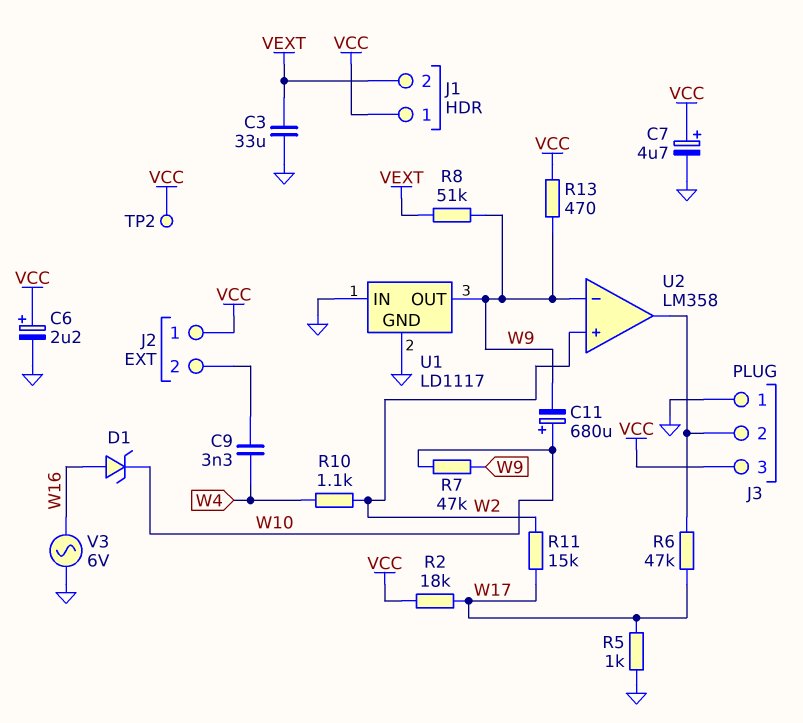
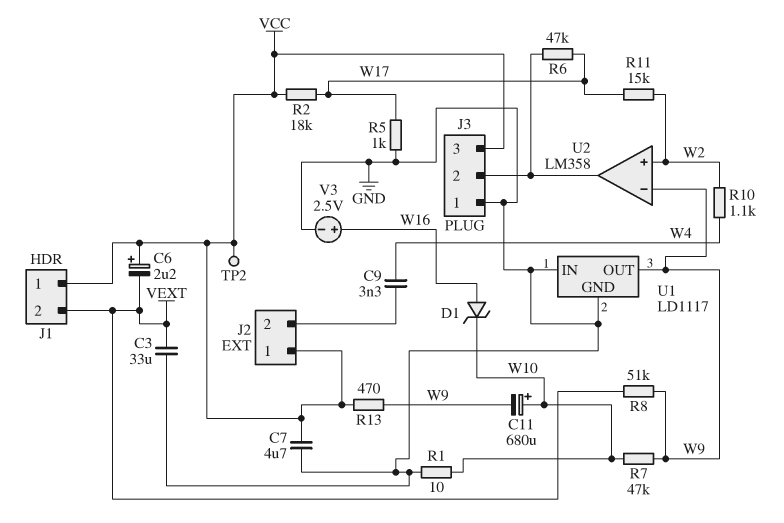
C6: 2.2uF (plus VCC, minus GND) -> 2.2uF (plus VCC, minus VEXT)
C7: 4.7uF (plus VCC, minus GND) -> 4.7uF (GND, VCC)
R1: none -> 10 (GND, W10)
V3: AC 6V (GND, W16) -> 2.5V (plus W16, minus GND)

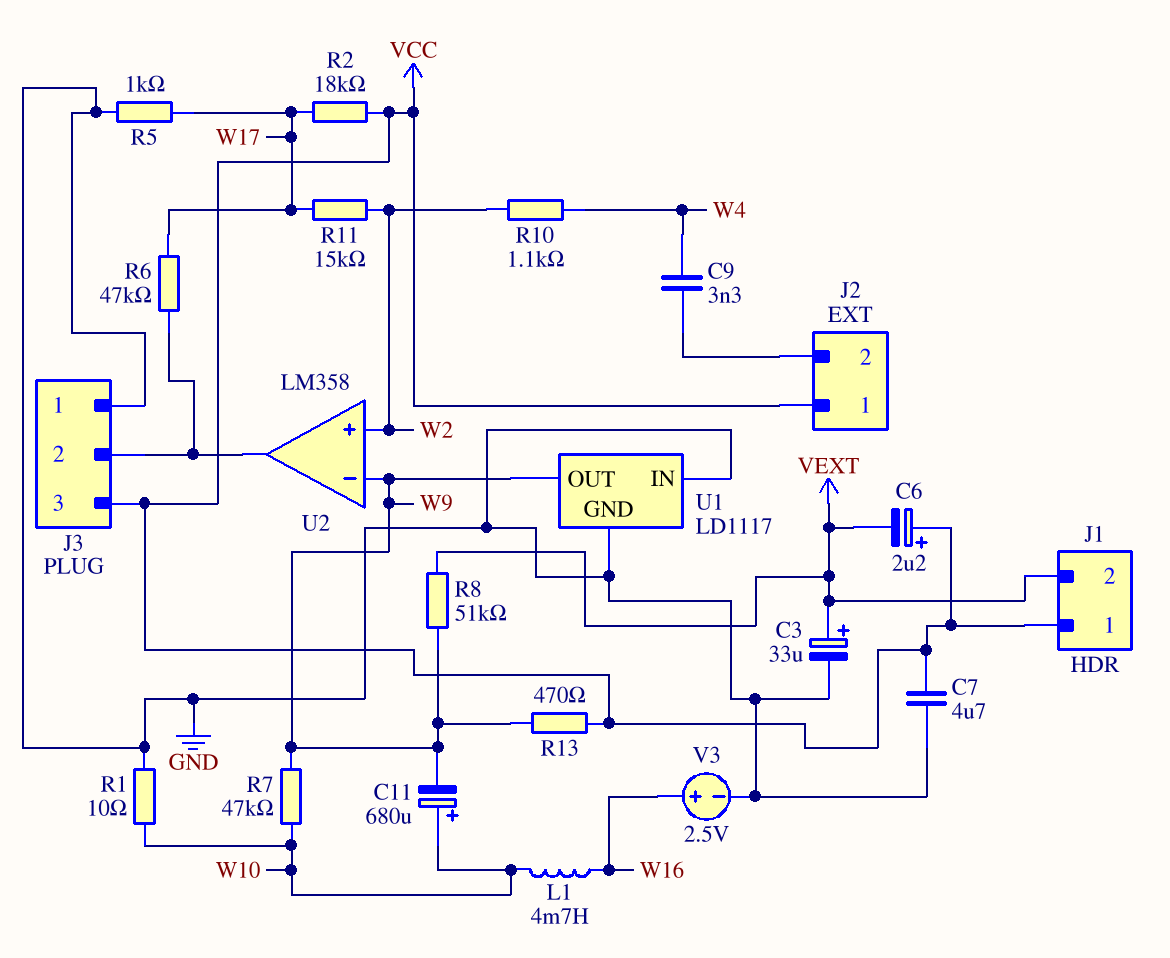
C3: 33uF (GND, VEXT) -> 33uF (plus VEXT, minus GND)
D1: zener (A W16, K W10) -> none
L1: none -> 4.7mH (W10, W16)
TP2: test point (VCC) -> none

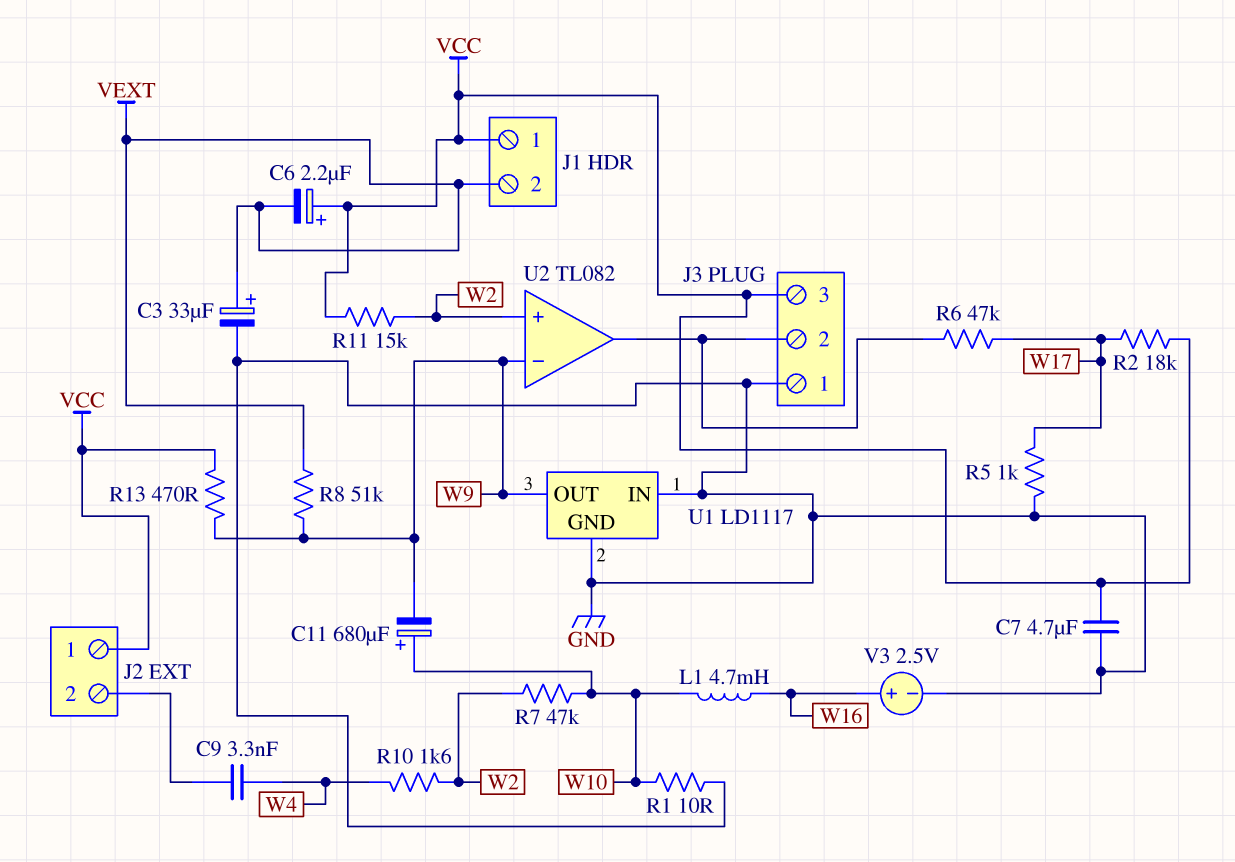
R7: 47k (W9, W10) -> 47k (W2, W10)
R10: 1.1k (W2, W4) -> 1.6k (W2, W4)
R11: 15k (W2, W17) -> 15k (VCC, W2)
U2: LM358 -> TL082

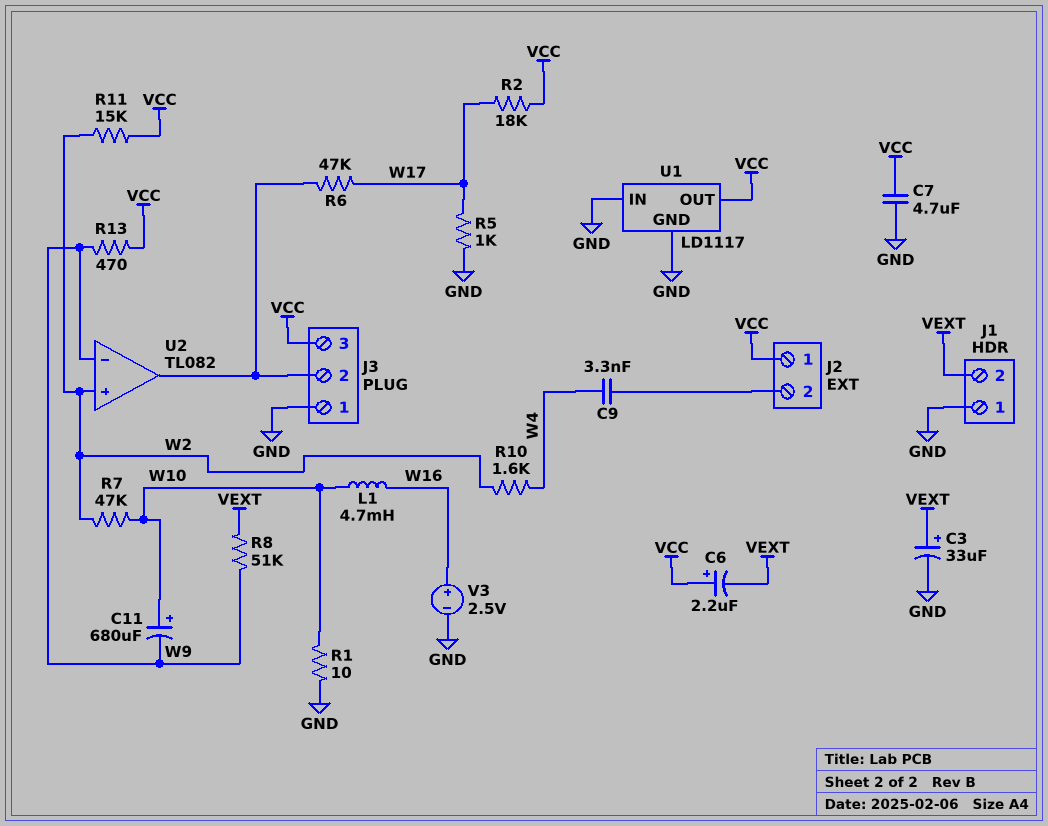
J1 pin 1: VCC -> GND
U1 pin OUT: W9 -> VCC

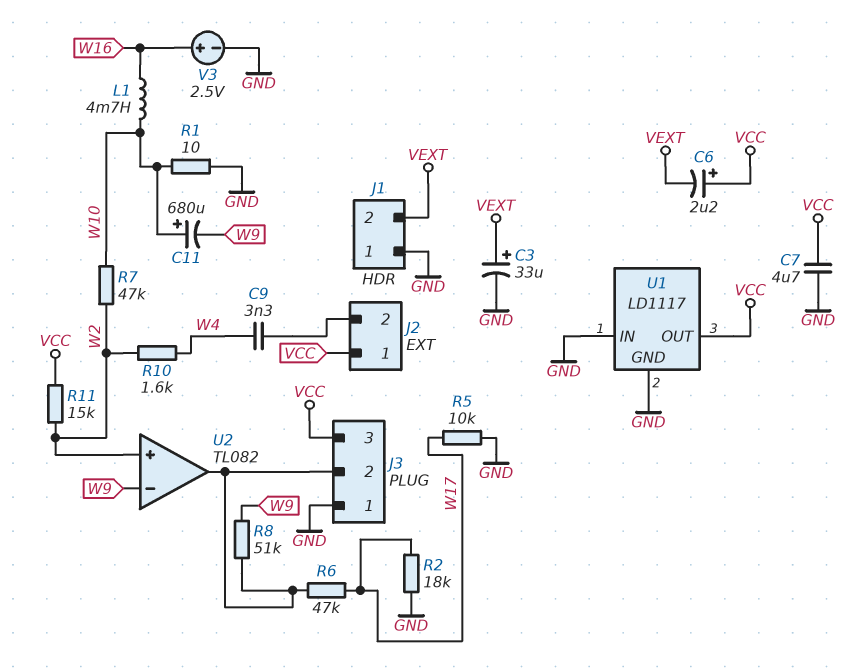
R2: 18k (VCC, W17) -> 18k (GND, W17)
R5: 1k (GND, W17) -> 10k (GND, W17)
R8: 51k (VEXT, W9) -> 51k (J3/2, W9)
R13: 470 (VCC, W9) -> none

